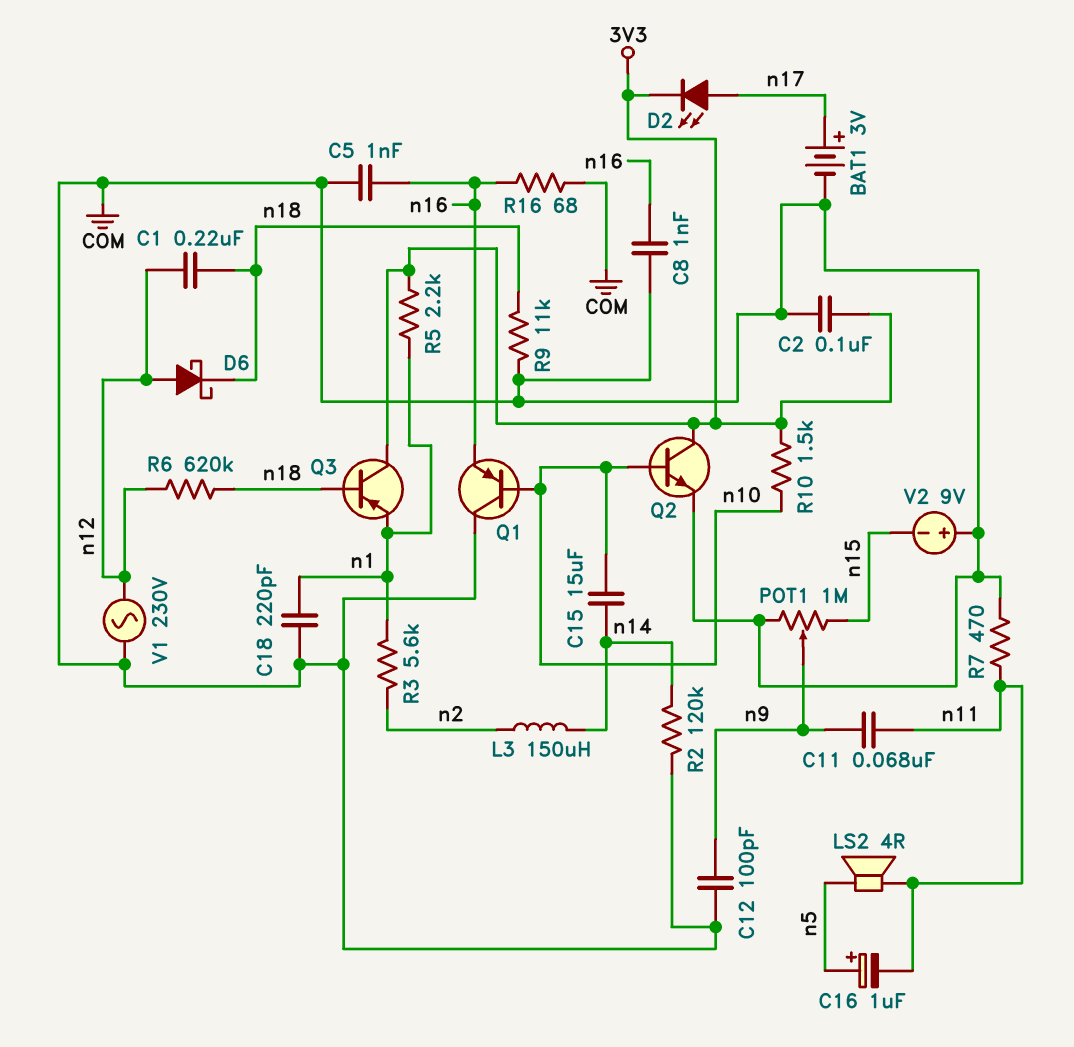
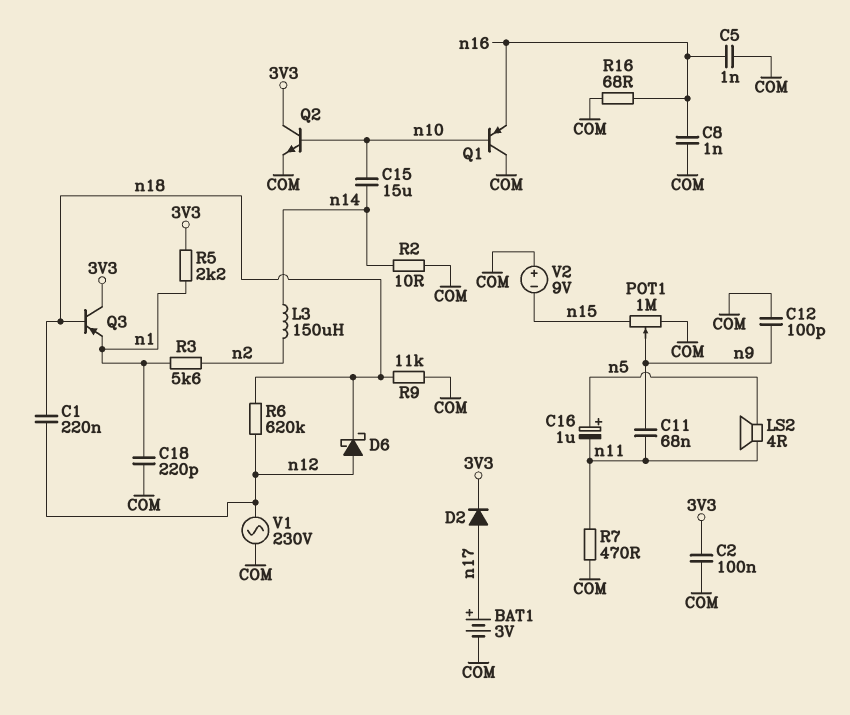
D2: LED (A n17, K 3V3) -> diode (A n17, K 3V3)
R2: 120k (COM, n14) -> 10 (COM, n14)
R10: 1.5k (3V3, n10) -> none

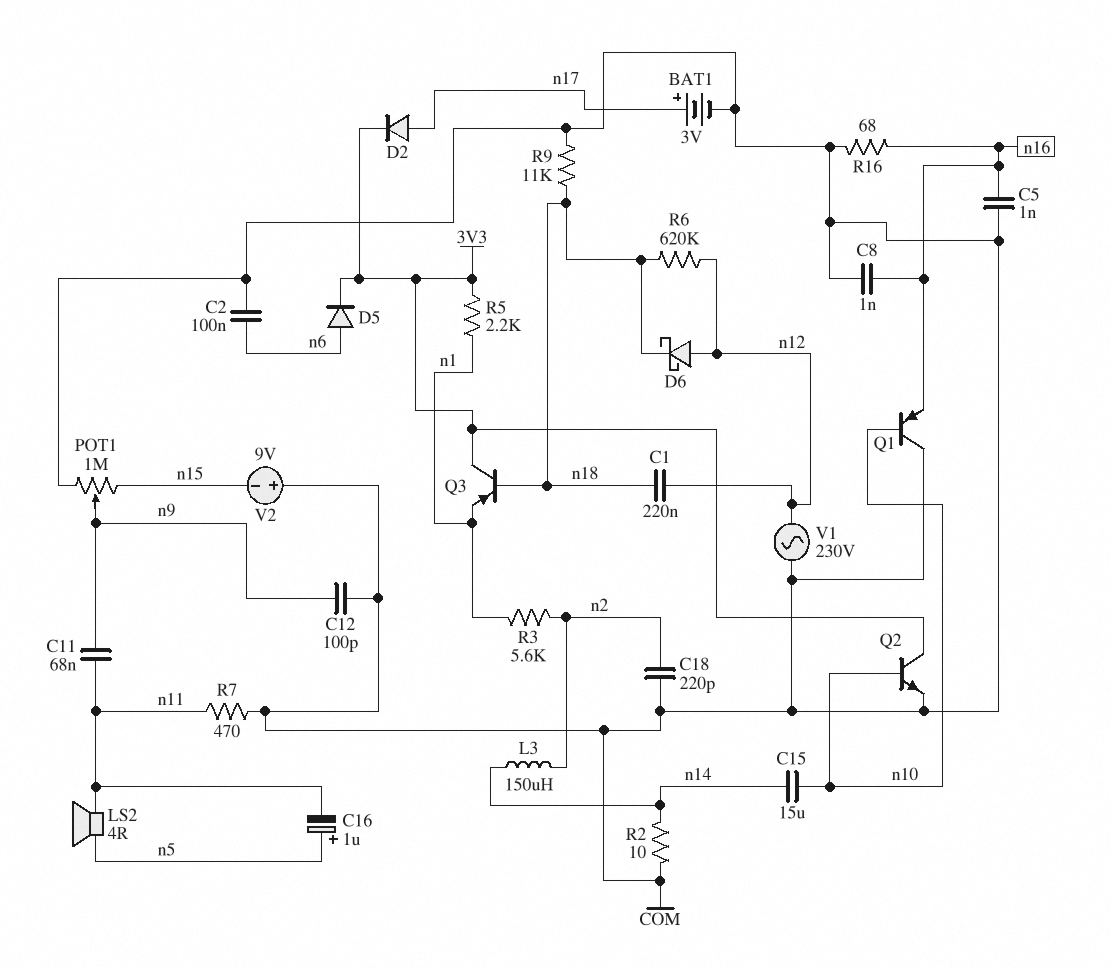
C2: 100nF (3V3, COM) -> 100nF (COM, n6)
C18: 220pF (COM, n1) -> 220pF (COM, n2)
D5: none -> diode (A n6, K 3V3)

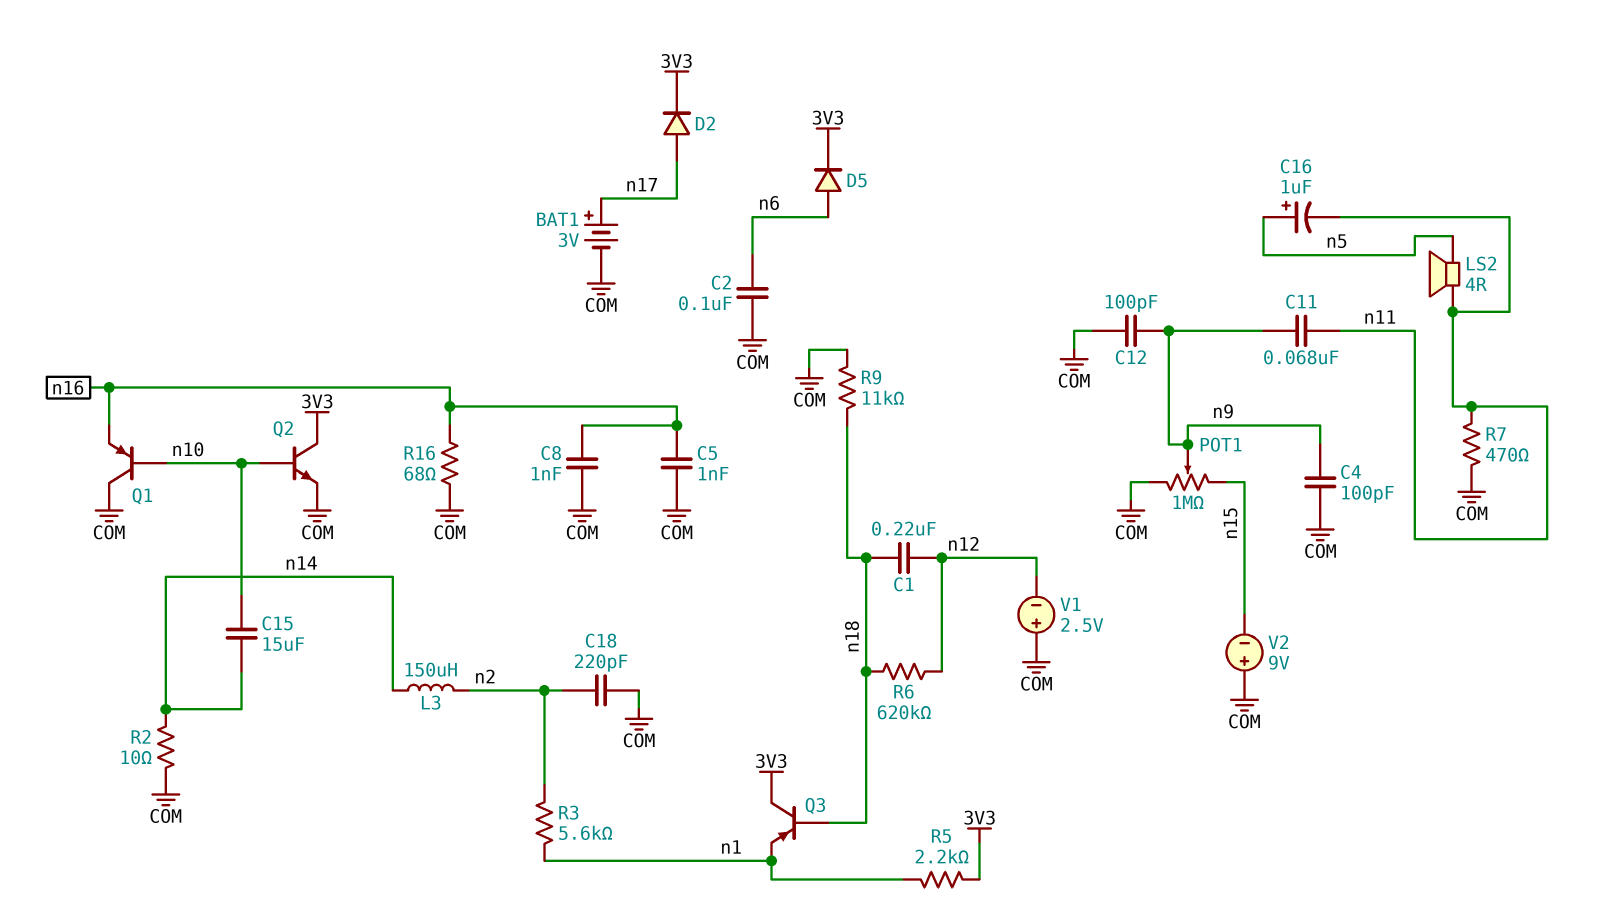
C4: none -> 100pF (COM, n9)
D6: schottky (A n12, K n18) -> none
V1: AC 230V (COM, n12) -> 2.5V (plus COM, minus n12)

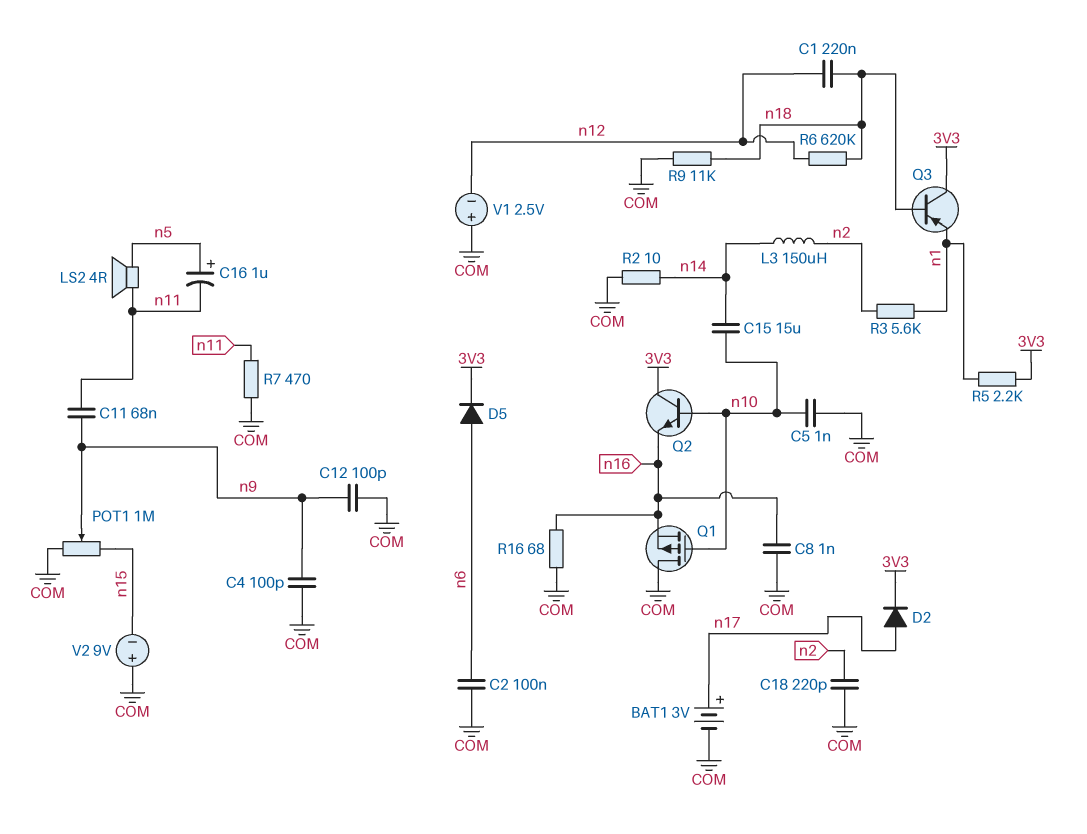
C5: 1nF (COM, n16) -> 1nF (COM, n10)
Q1: PNP (B n10, C COM, E n16) -> PMOS (G n10, D COM, S n16)
Q2: NPN (B n10, C 3V3, E COM) -> NPN (B n10, C 3V3, E n16)

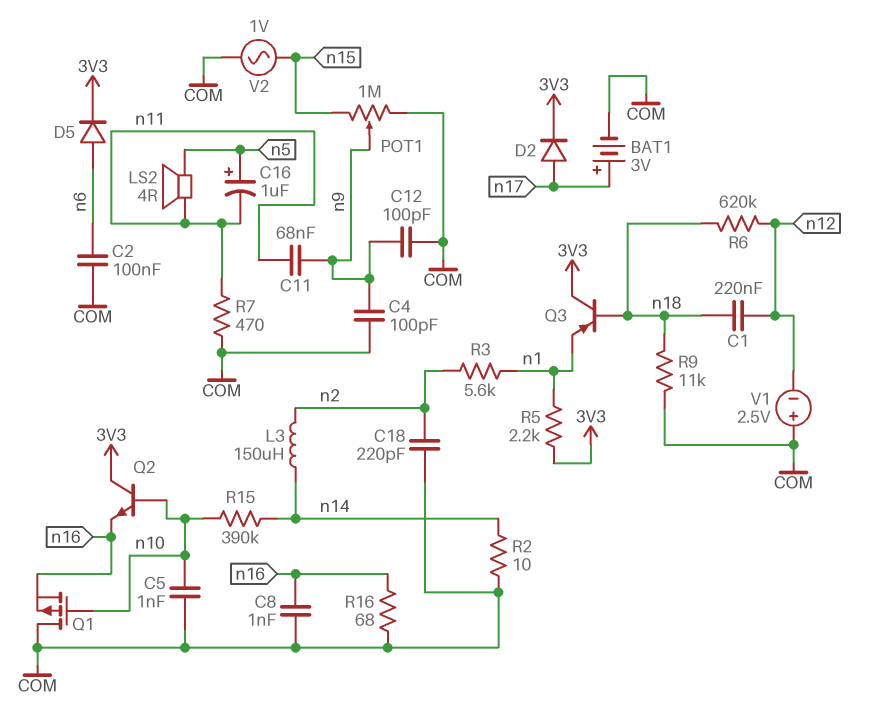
C15: 15uF (n10, n14) -> none
R15: none -> 390k (n10, n14)
V2: 9V (plus COM, minus n15) -> AC 1V (COM, n15)

